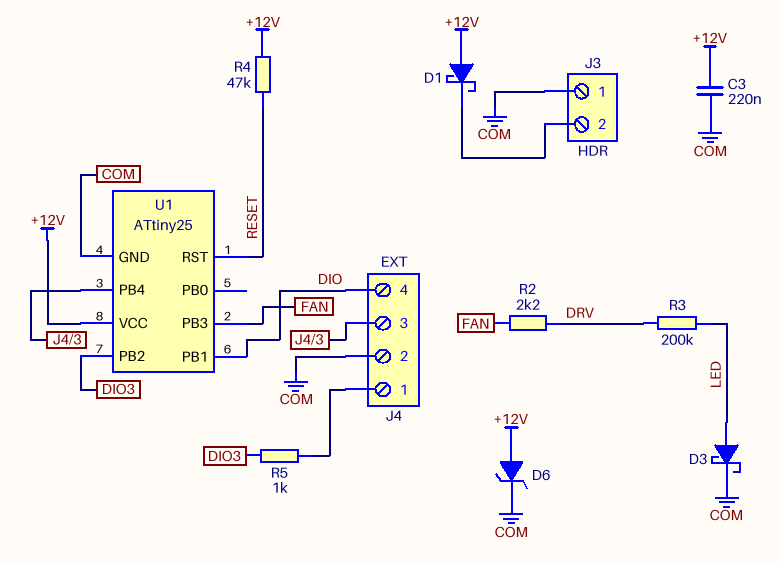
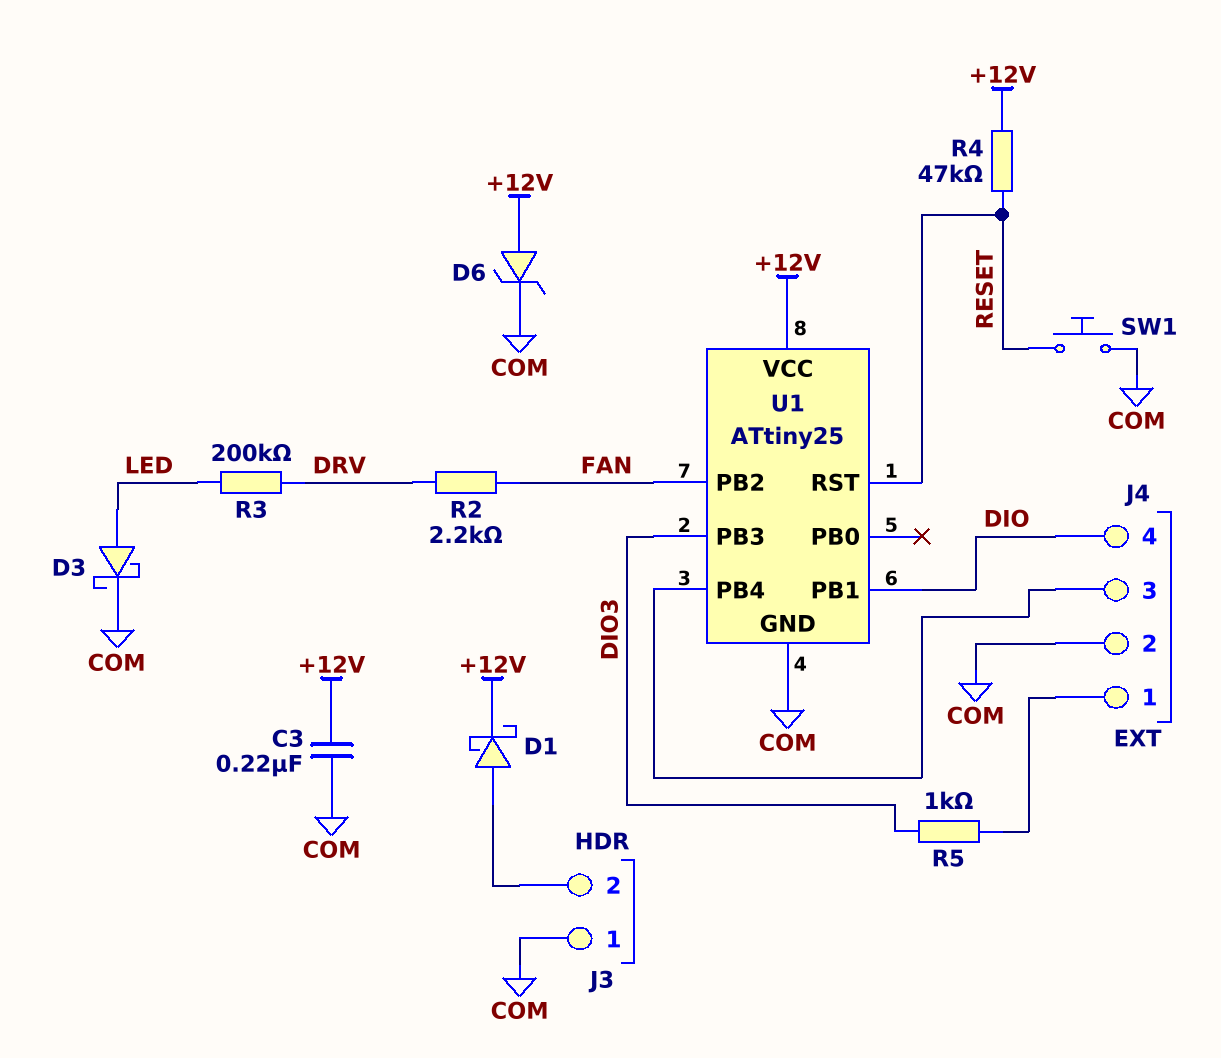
D1: schottky (A +12V, K J3/2) -> schottky (A J3/2, K +12V)
SW1: none -> button (COM, RESET)
U1 pin PB2: DIO3 -> FAN
U1 pin PB3: FAN -> DIO3

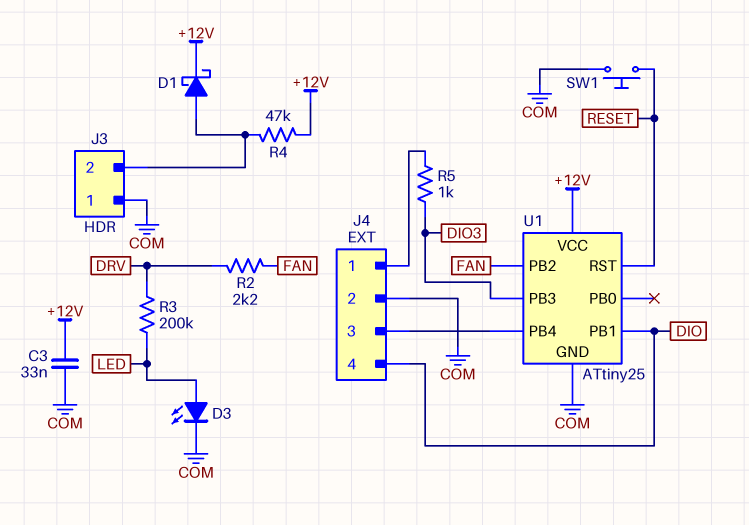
C3: 220nF (+12V, COM) -> 33nF (+12V, COM)
D3: schottky (A LED, K COM) -> LED (A LED, K COM)
D6: zener (A +12V, K COM) -> none
R4: 47k (+12V, RESET) -> 47k (+12V, J3/2)

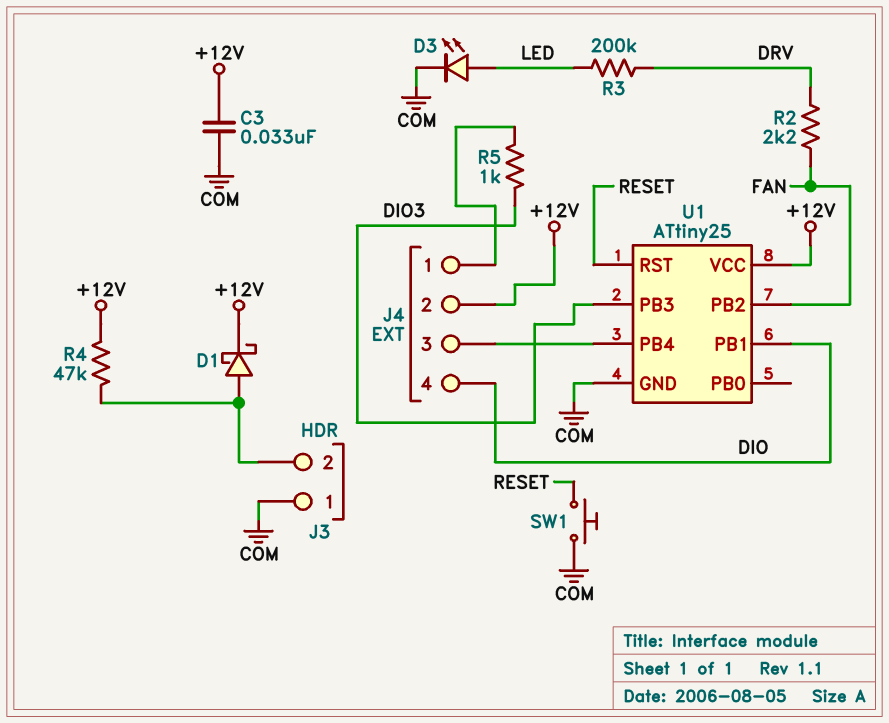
J4 pin 2: COM -> +12V

